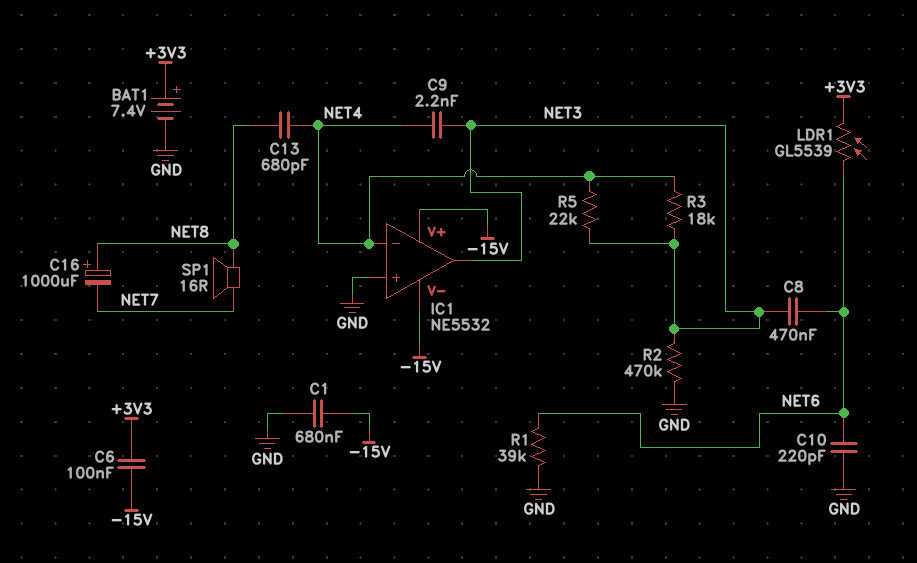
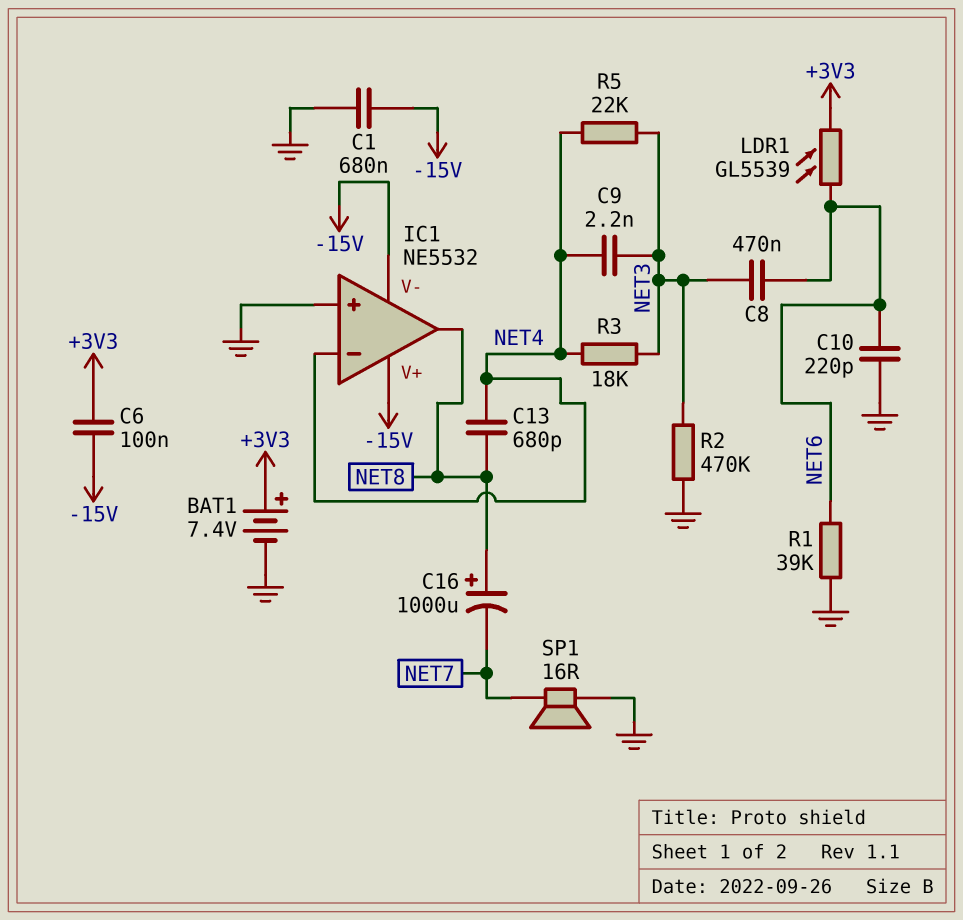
IC1 pin out: NET3 -> NET8
SP1: speaker 16R (NET7, NET8) -> speaker 16R (GND, NET7)

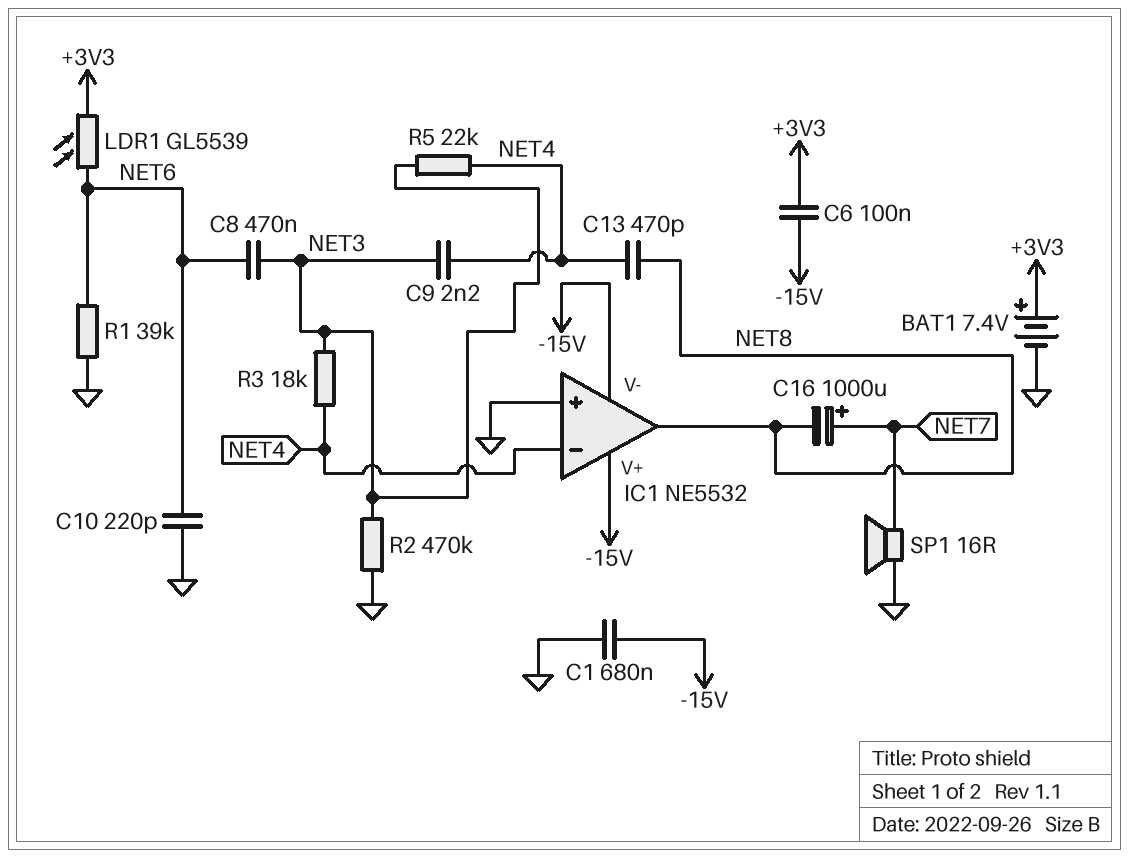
C13: 680pF (NET4, NET8) -> 470pF (NET4, NET8)
C16: 1000uF (plus NET8, minus NET7) -> 1000uF (plus NET7, minus NET8)

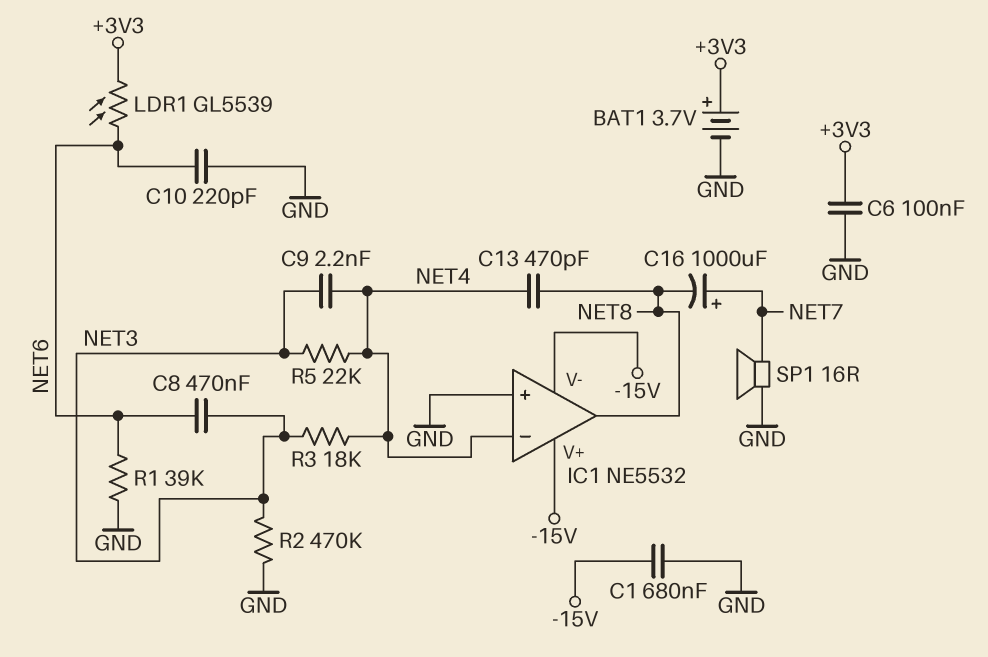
BAT1: 7.4V (plus +3V3, minus GND) -> 3.7V (plus +3V3, minus GND)
C6: 100nF (+3V3, -15V) -> 100nF (+3V3, GND)

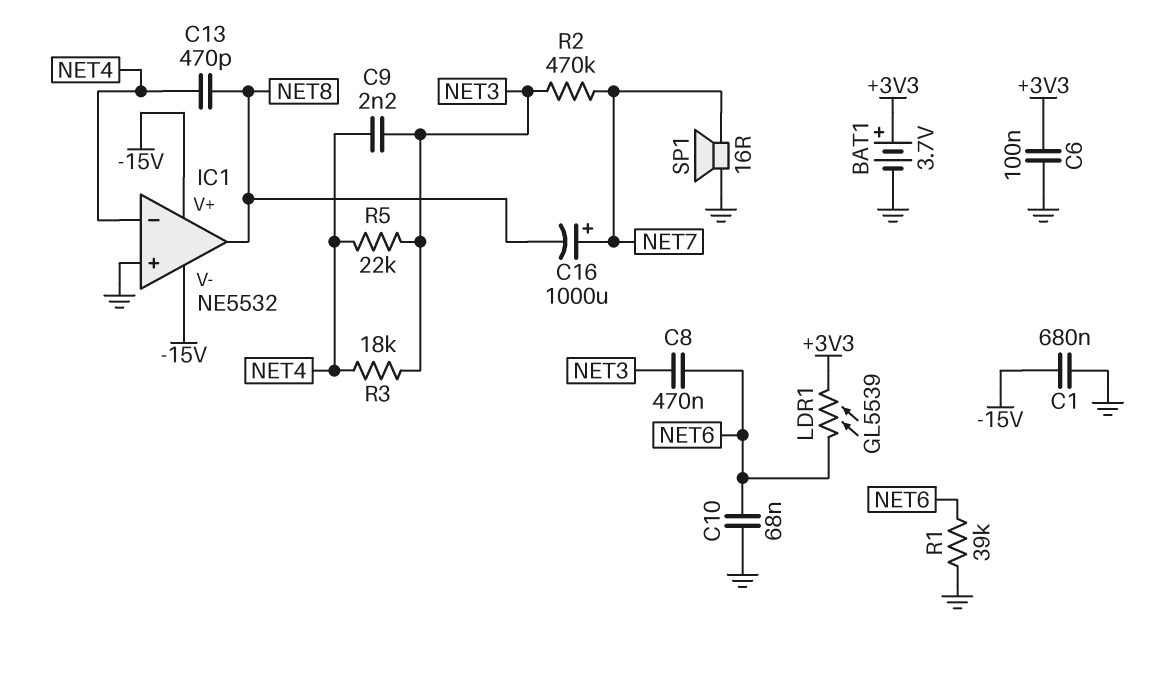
C10: 220pF (GND, NET6) -> 68nF (GND, NET6)
R2: 470k (GND, NET3) -> 470k (NET3, NET7)

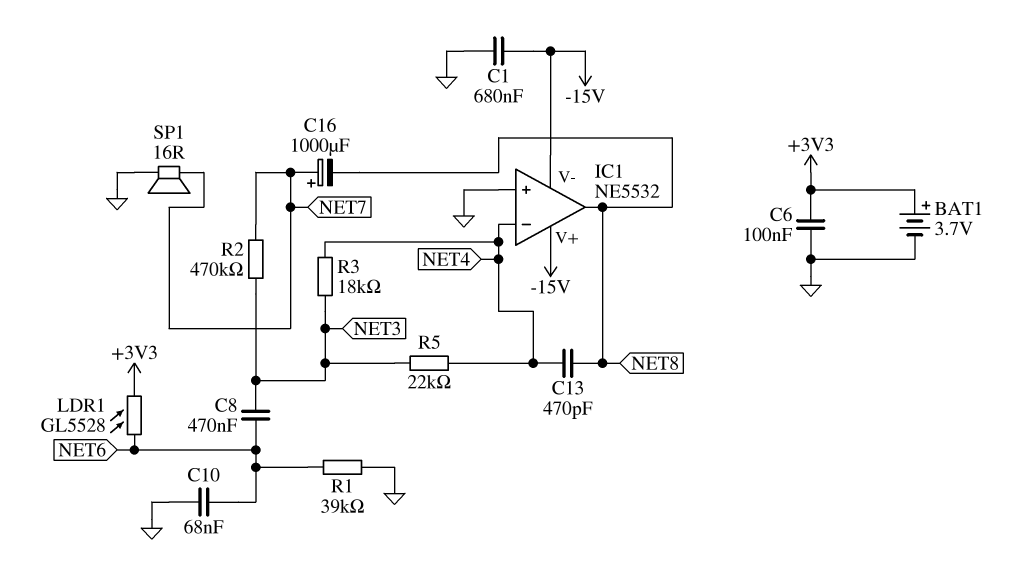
C9: 2.2nF (NET3, NET4) -> none
LDR1: GL5539 (+3V3, NET6) -> GL5528 (+3V3, NET6)

